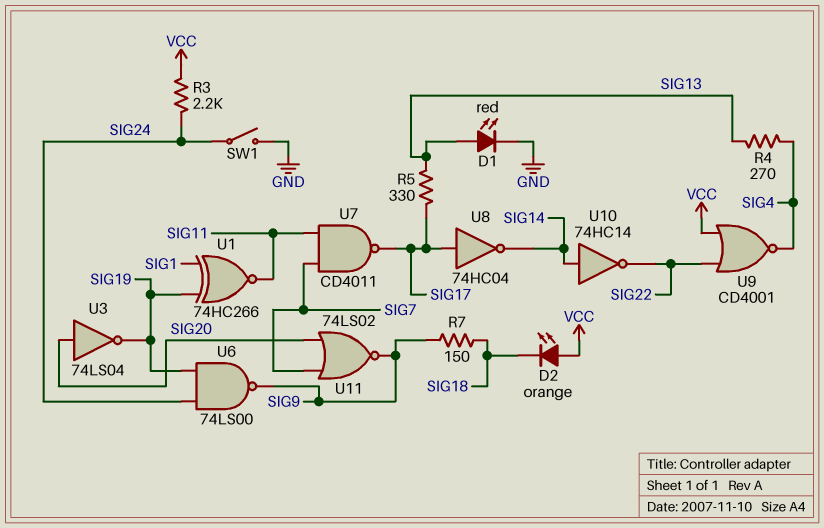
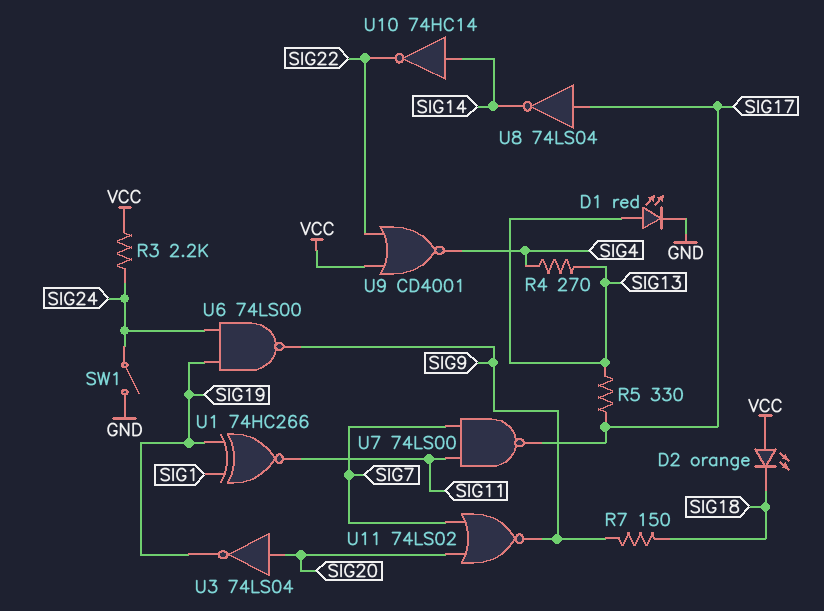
U7: NAND CD4011 (in SIG7, in SIG11, out SIG17) -> NAND 74LS00 (in SIG7, in SIG11, out SIG17)
U8: NOT 74HC04 (in SIG17, out SIG14) -> NOT 74LS04 (in SIG17, out SIG14)

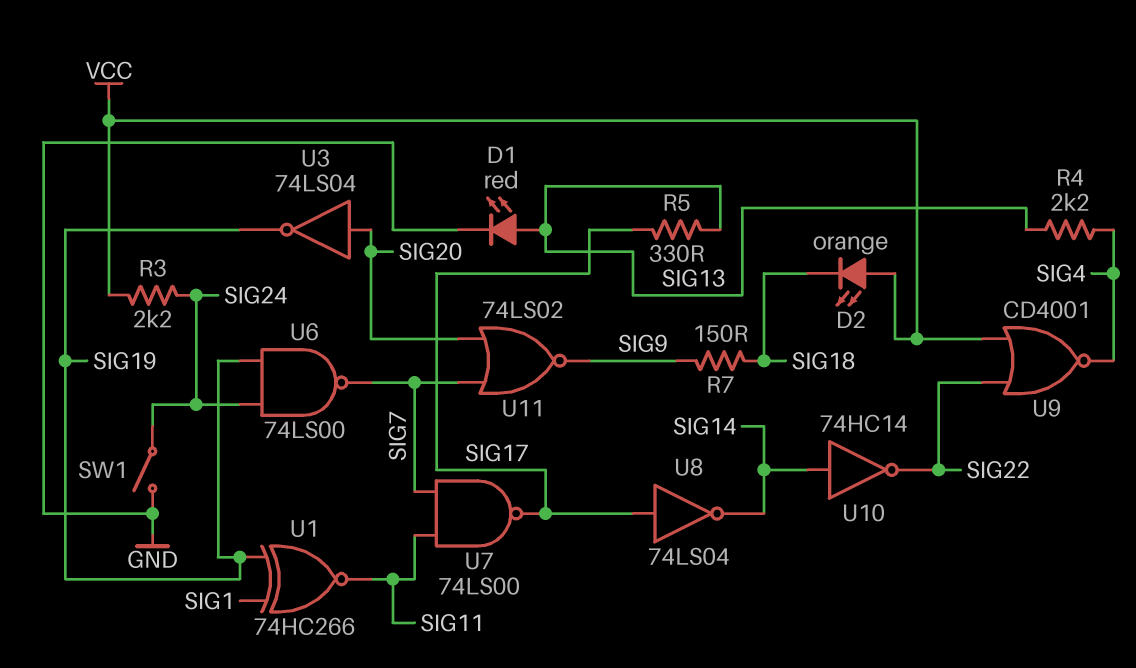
R4: 270 (SIG4, SIG13) -> 2.2k (SIG4, SIG13)
U6: NAND 74LS00 (in SIG19, in SIG24, out SIG9) -> NAND 74LS00 (in SIG19, in SIG24, out SIG7)

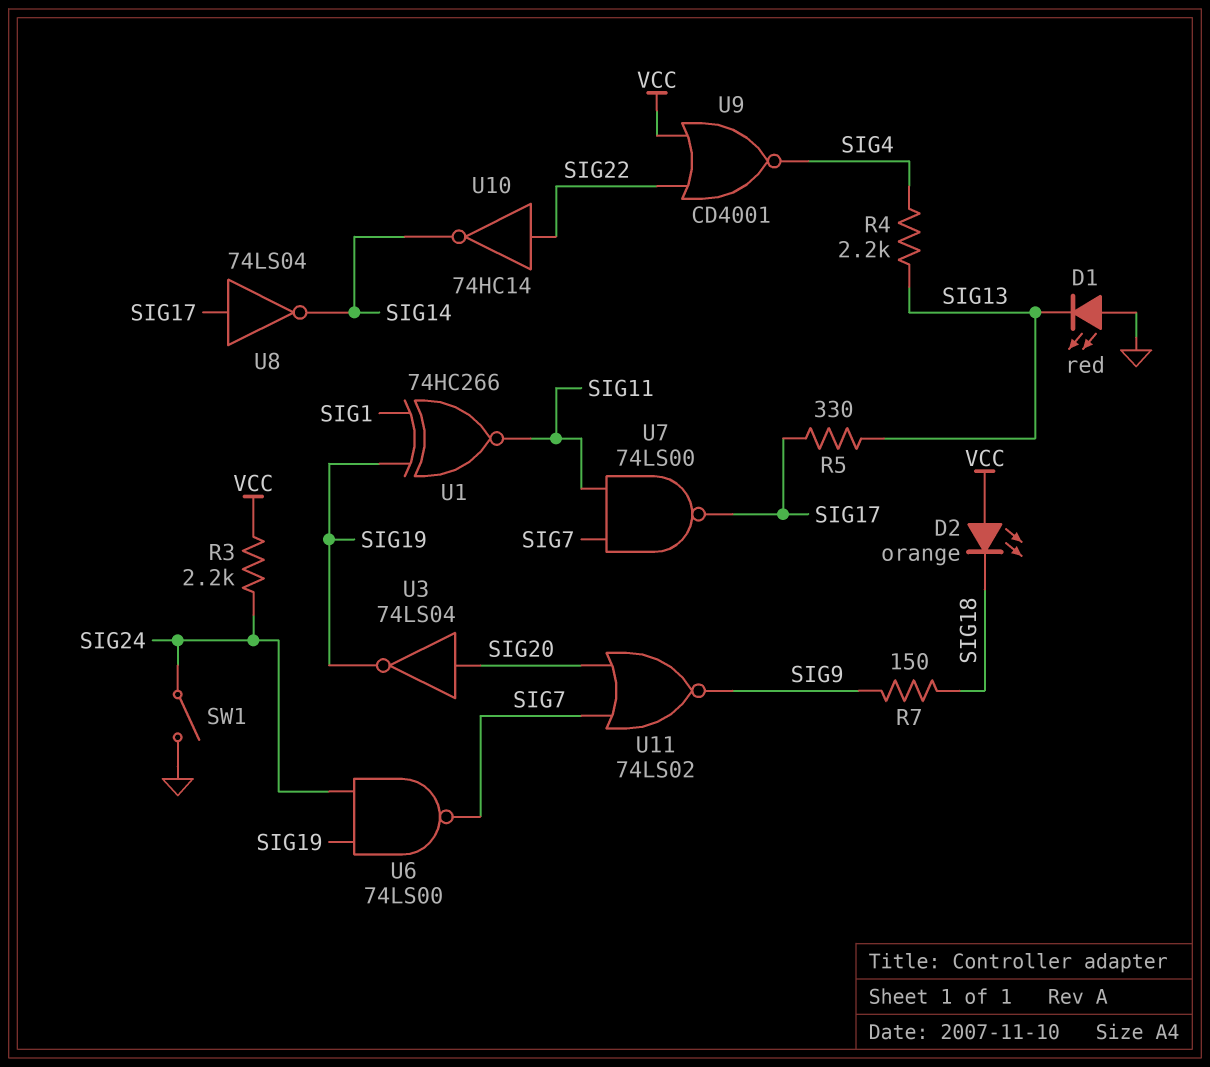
D1: LED red (A SIG13, K GND) -> LED red (A GND, K SIG13)
U10: NOT 74HC14 (in SIG14, out SIG22) -> NOT 74HC14 (in SIG22, out SIG14)

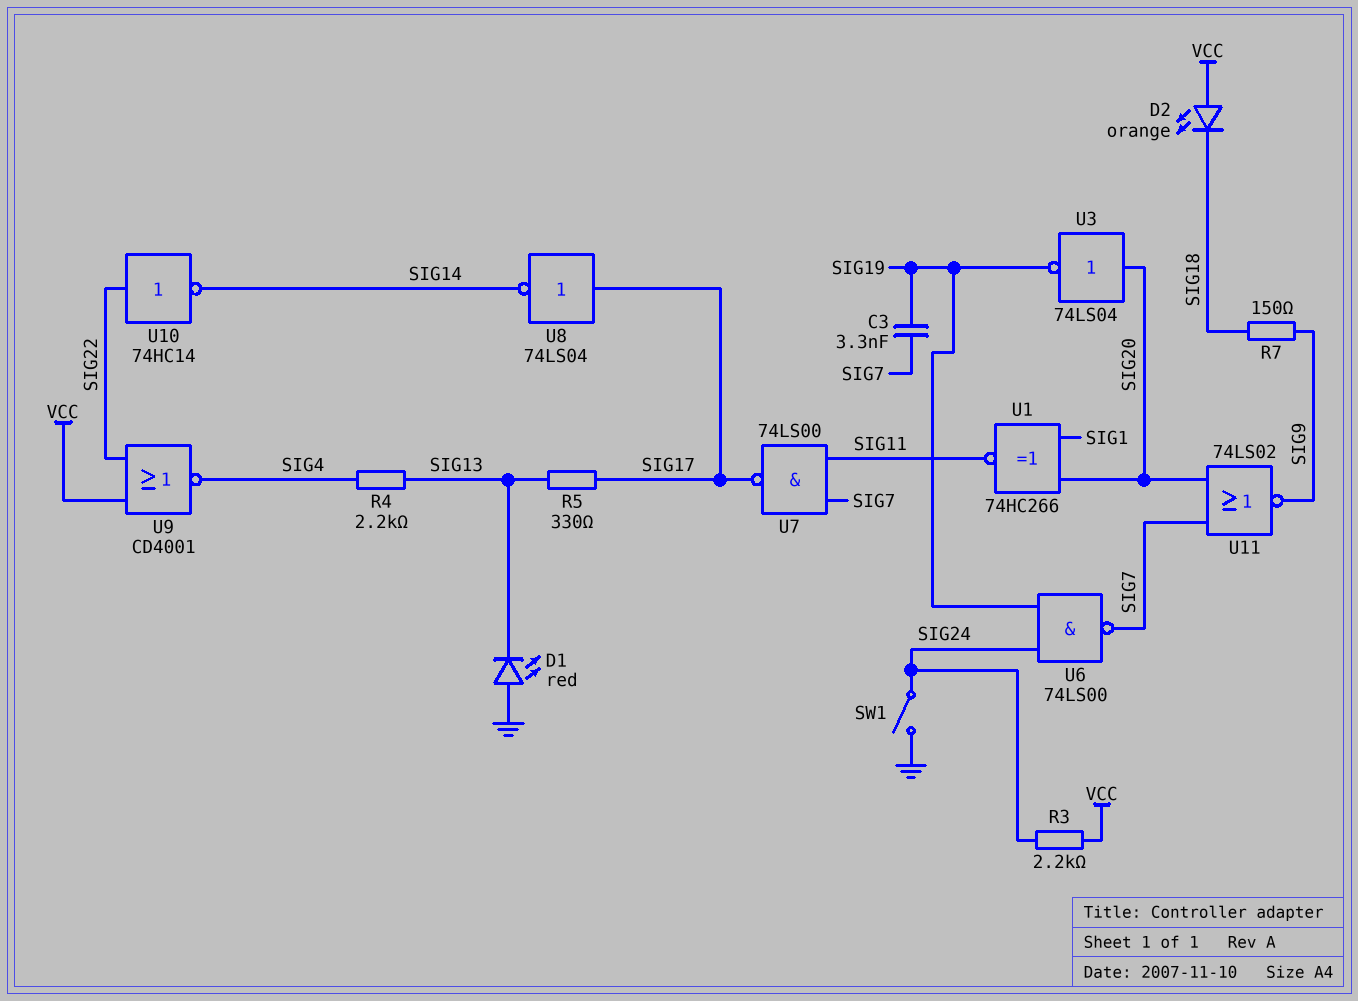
C3: none -> 3.3nF (SIG7, SIG19)
U1: XNOR 74HC266 (in SIG1, in SIG19, out SIG11) -> XNOR 74HC266 (in SIG1, in SIG20, out SIG11)

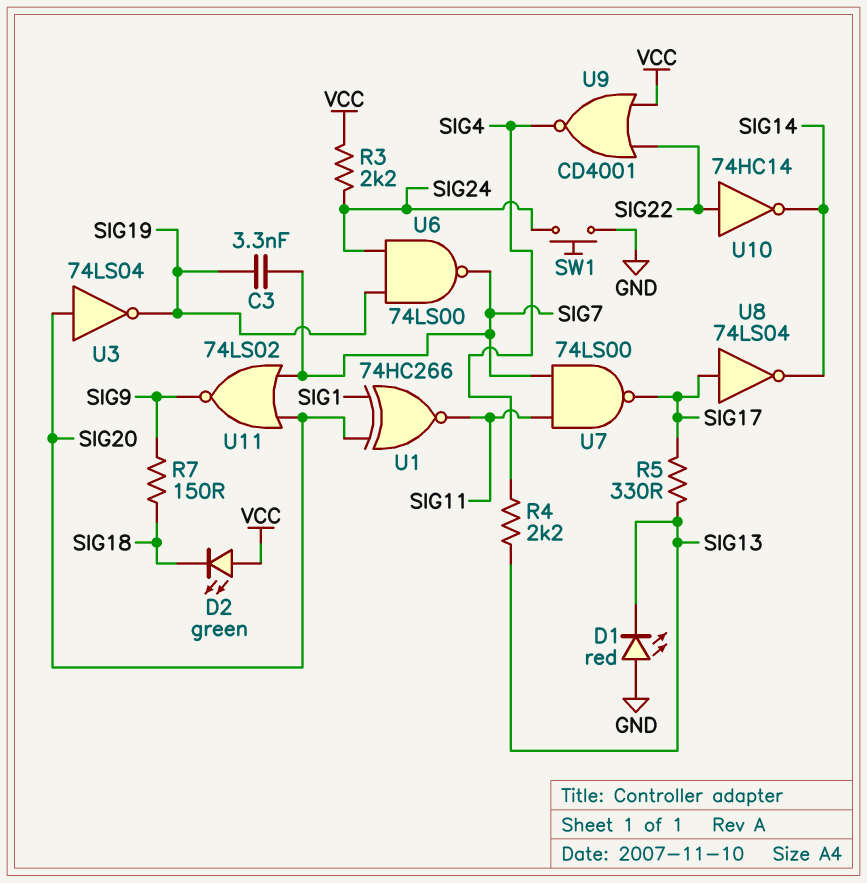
D2: LED orange (A VCC, K SIG18) -> LED green (A VCC, K SIG18)
SW1: switch (GND, SIG24) -> button (GND, SIG24)

